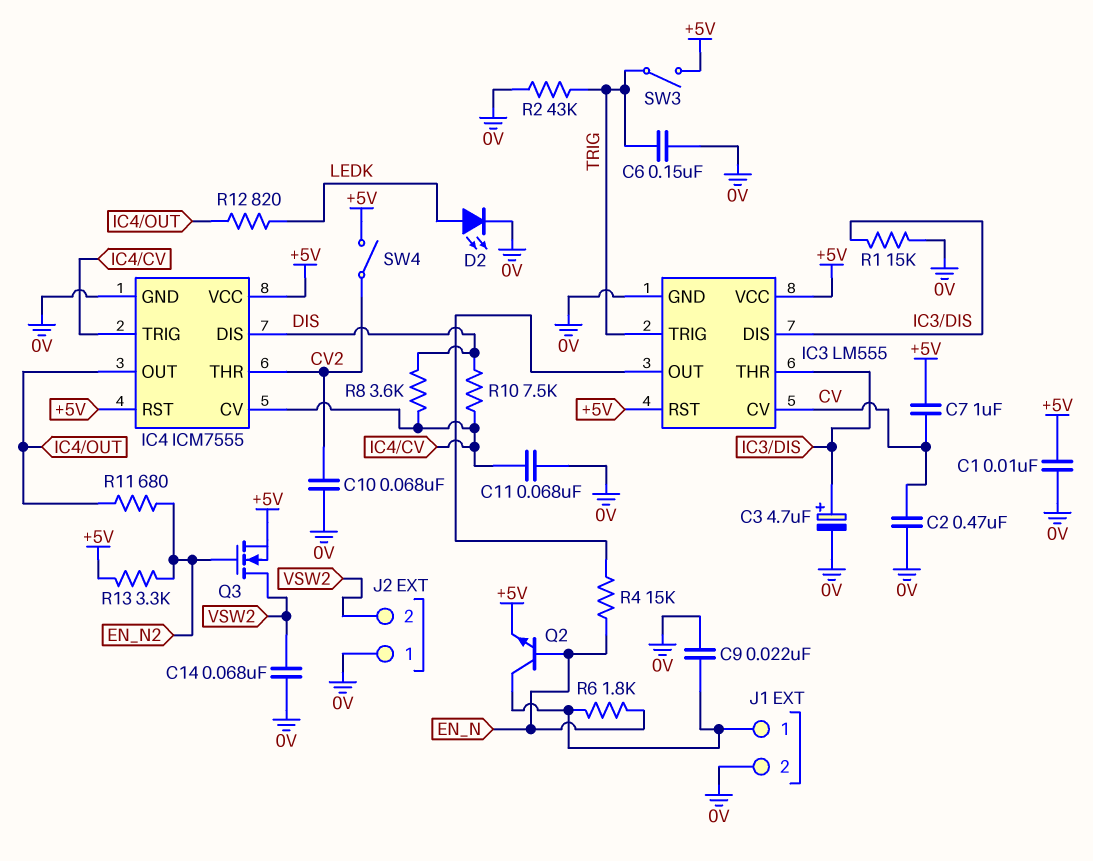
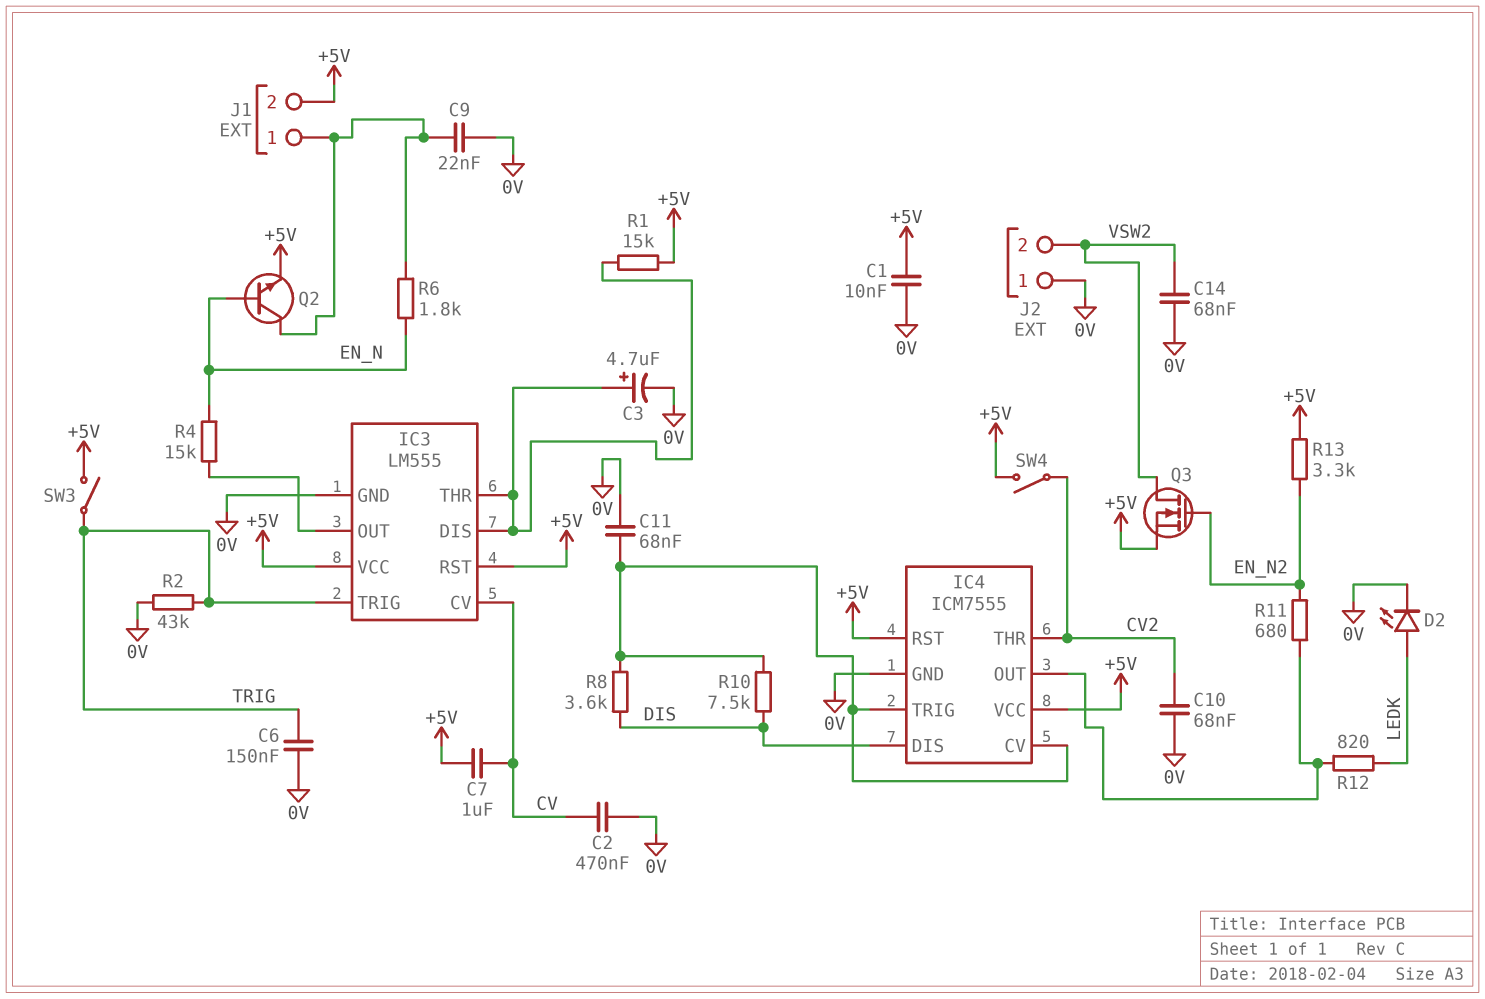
J1 pin 2: 0V -> +5V
R1: 15k (0V, IC3/DIS) -> 15k (+5V, IC3/DIS)

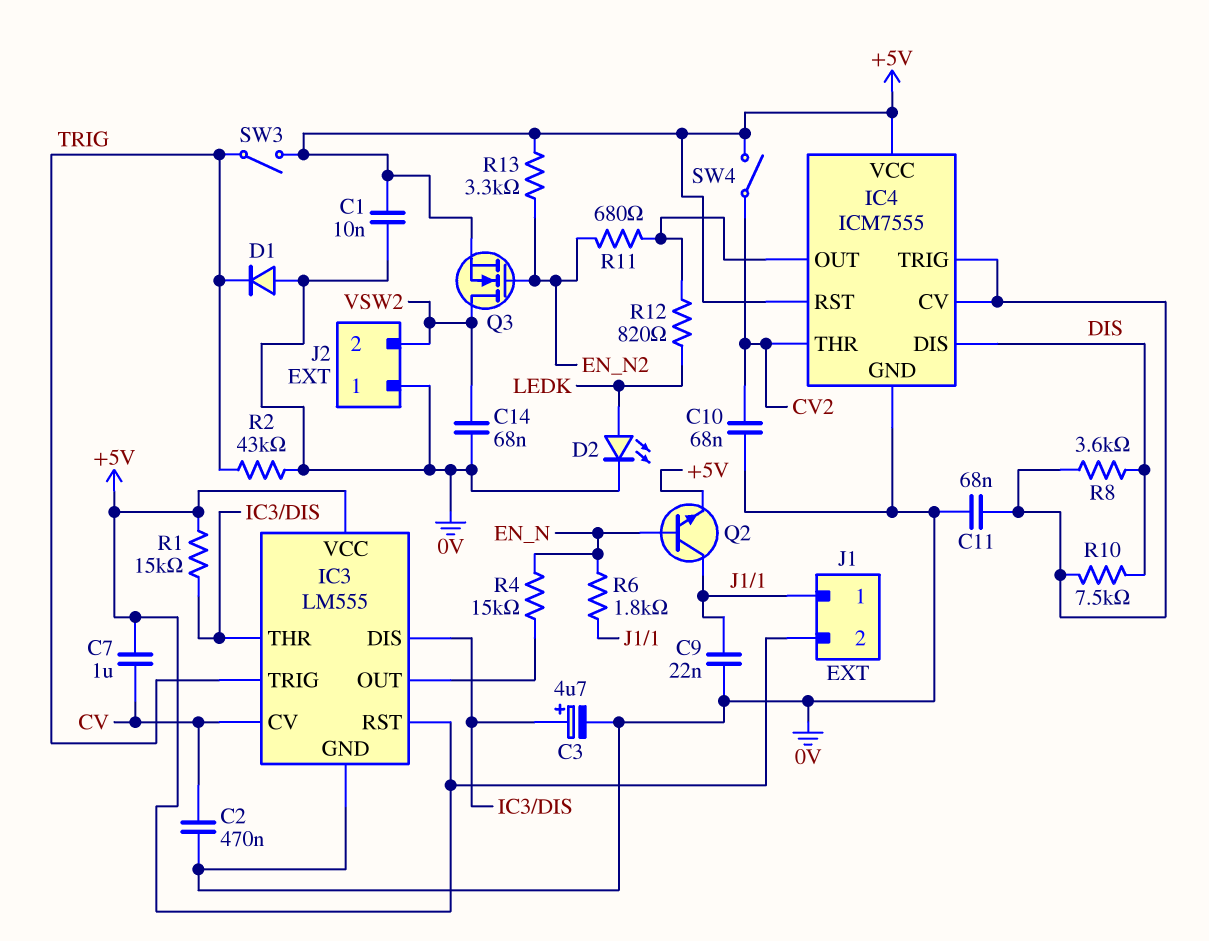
C6: 150nF (0V, TRIG) -> none
D1: none -> diode (A 0V, K TRIG)

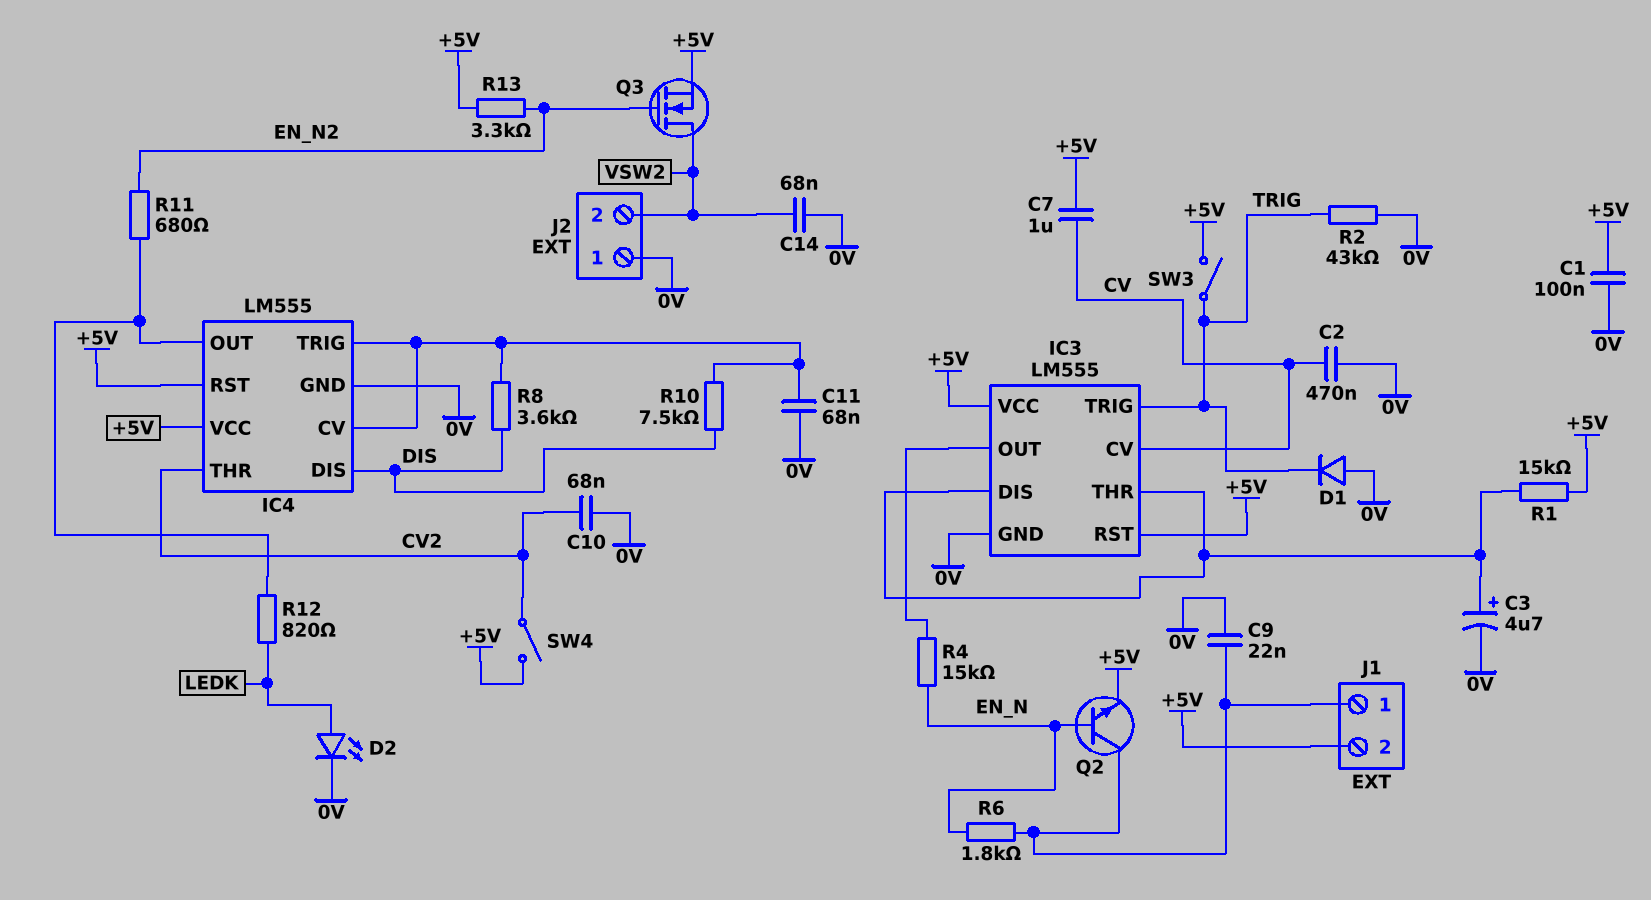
C1: 10nF (+5V, 0V) -> 100nF (+5V, 0V)
IC4: ICM7555 -> LM555

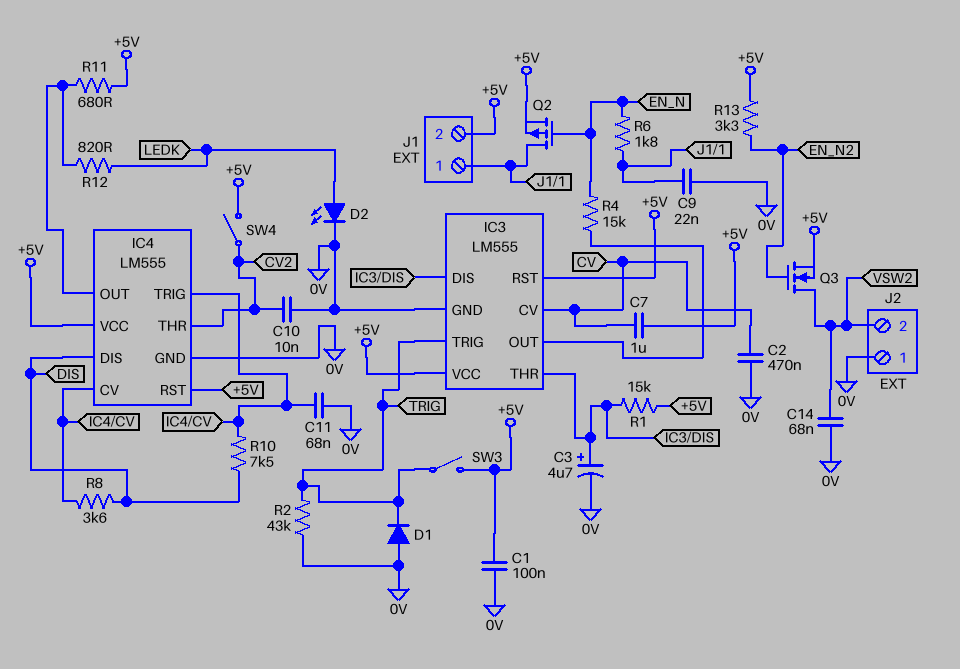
C10: 68nF (0V, CV2) -> 10nF (0V, CV2)
Q2: NPN (B EN_N, C J1/1, E +5V) -> PMOS (G EN_N, D J1/1, S +5V)
R11: 680 (EN_N2, IC4/OUT) -> 680 (+5V, IC4/OUT)

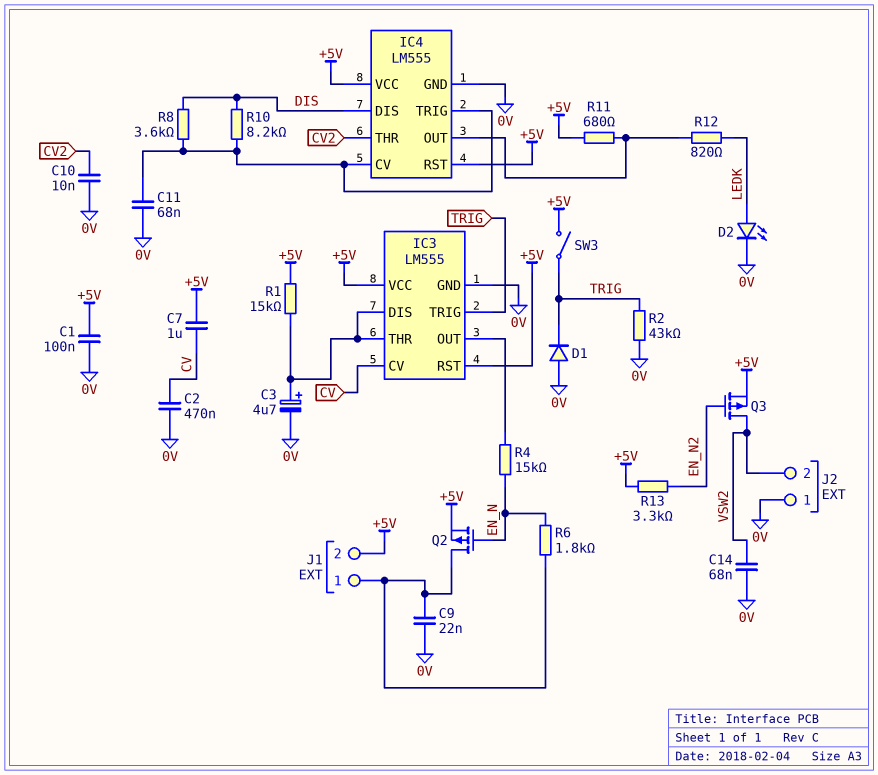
Q3: NMOS (G EN_N2, D VSW2, S +5V) -> PMOS (G EN_N2, D VSW2, S +5V)
R10: 7.5k (DIS, IC4/CV) -> 8.2k (DIS, IC4/CV)
SW4: switch (+5V, CV2) -> none

